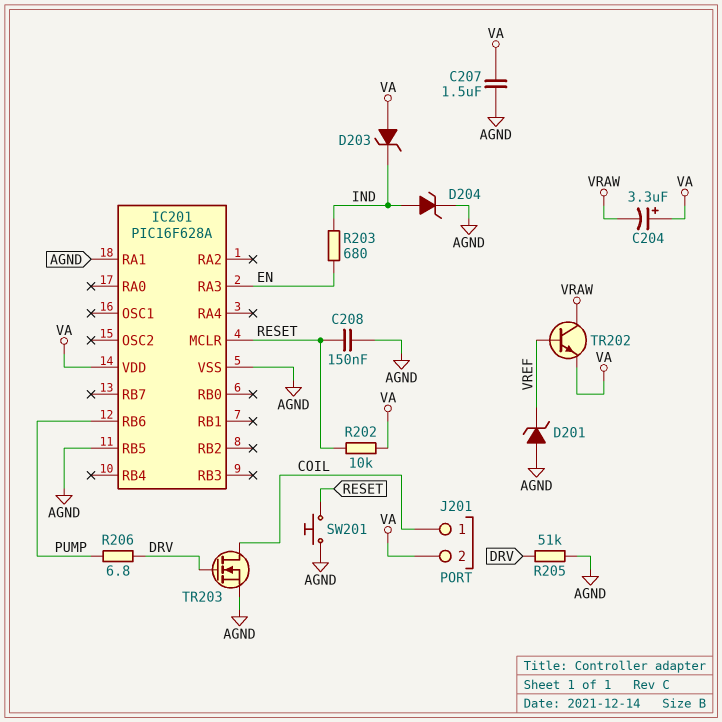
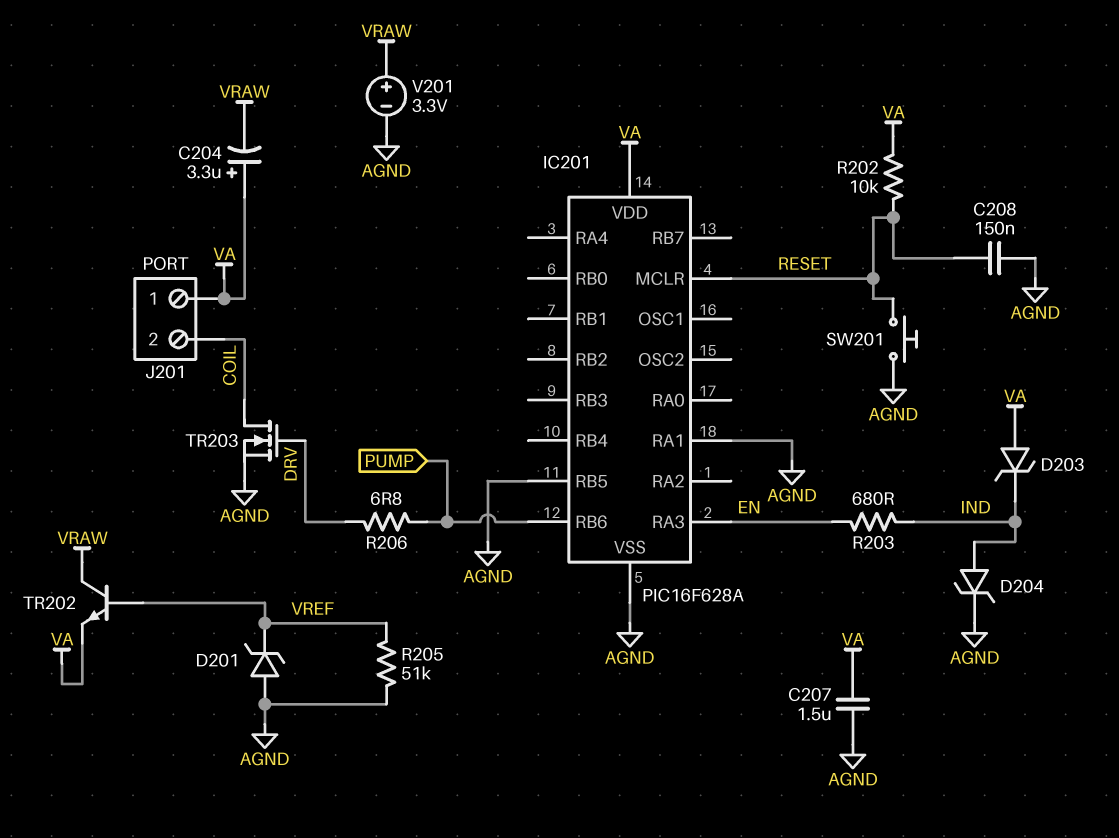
J201 pin 1: COIL -> VA
J201 pin 2: VA -> COIL
R205: 51k (AGND, DRV) -> 51k (AGND, VREF)
V201: none -> 3.3V (plus VRAW, minus AGND)

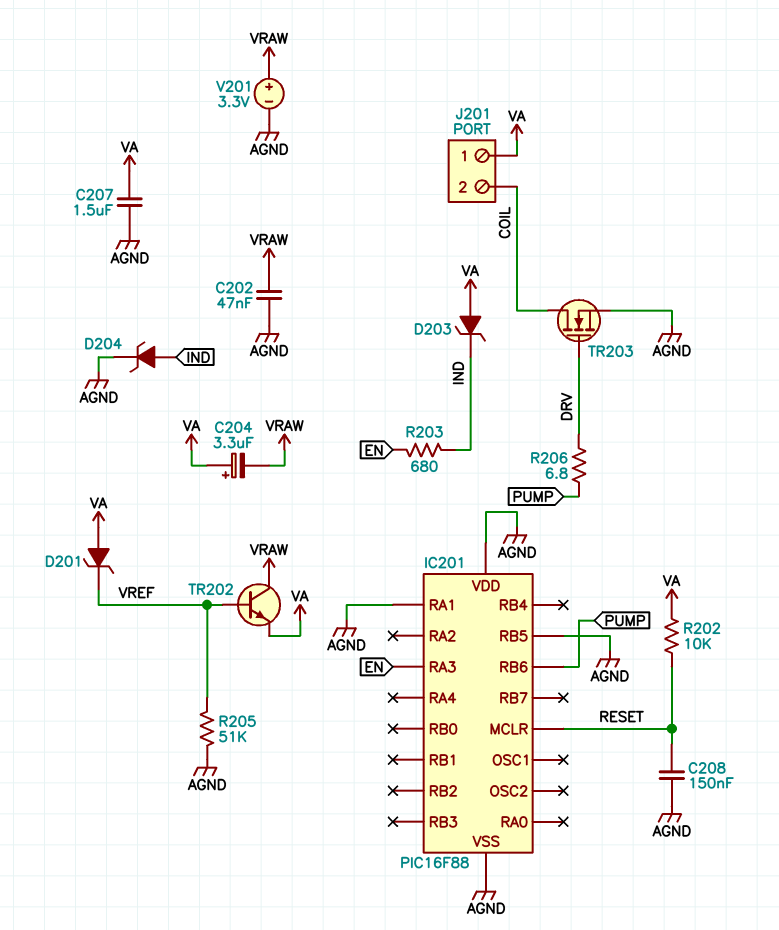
C202: none -> 47nF (AGND, VRAW)
D201: zener (A AGND, K VREF) -> zener (A VA, K VREF)
IC201: PIC16F628A -> PIC16F88
IC201 pin VDD: VA -> AGND
SW201: button (AGND, RESET) -> none

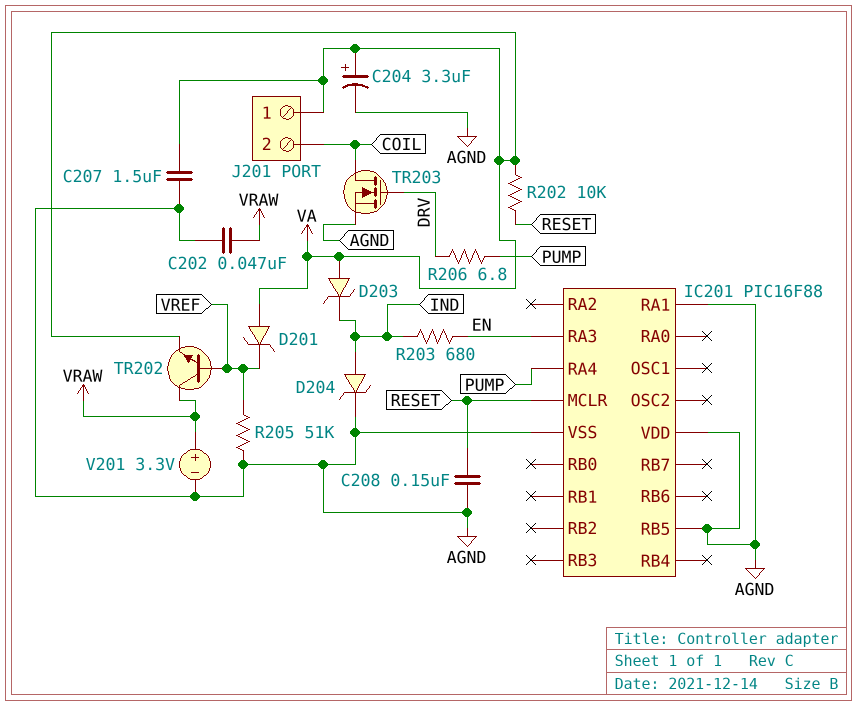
C204: 3.3uF (plus VA, minus VRAW) -> 3.3uF (plus VA, minus AGND)
IC201 pin RA4: none -> PUMP
IC201 pin RB6: PUMP -> none

